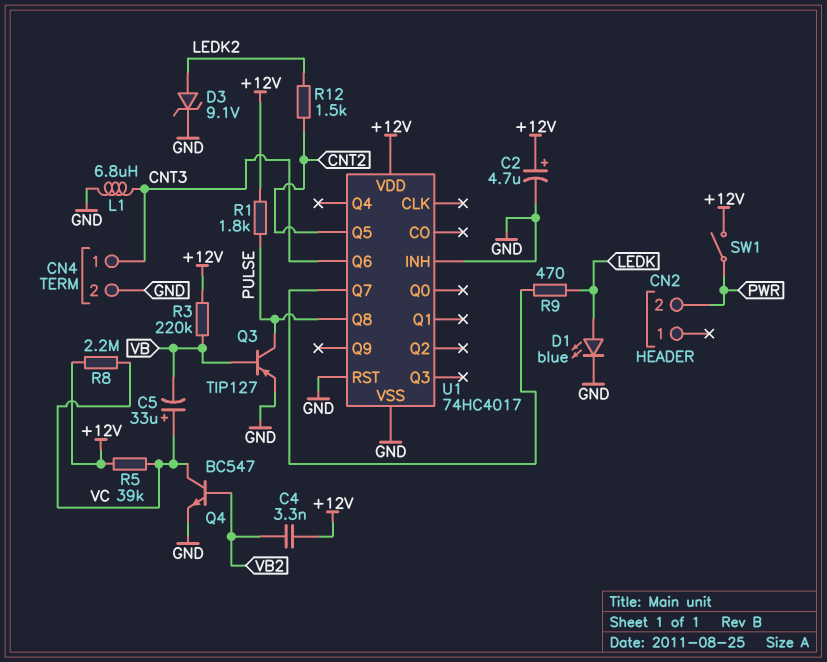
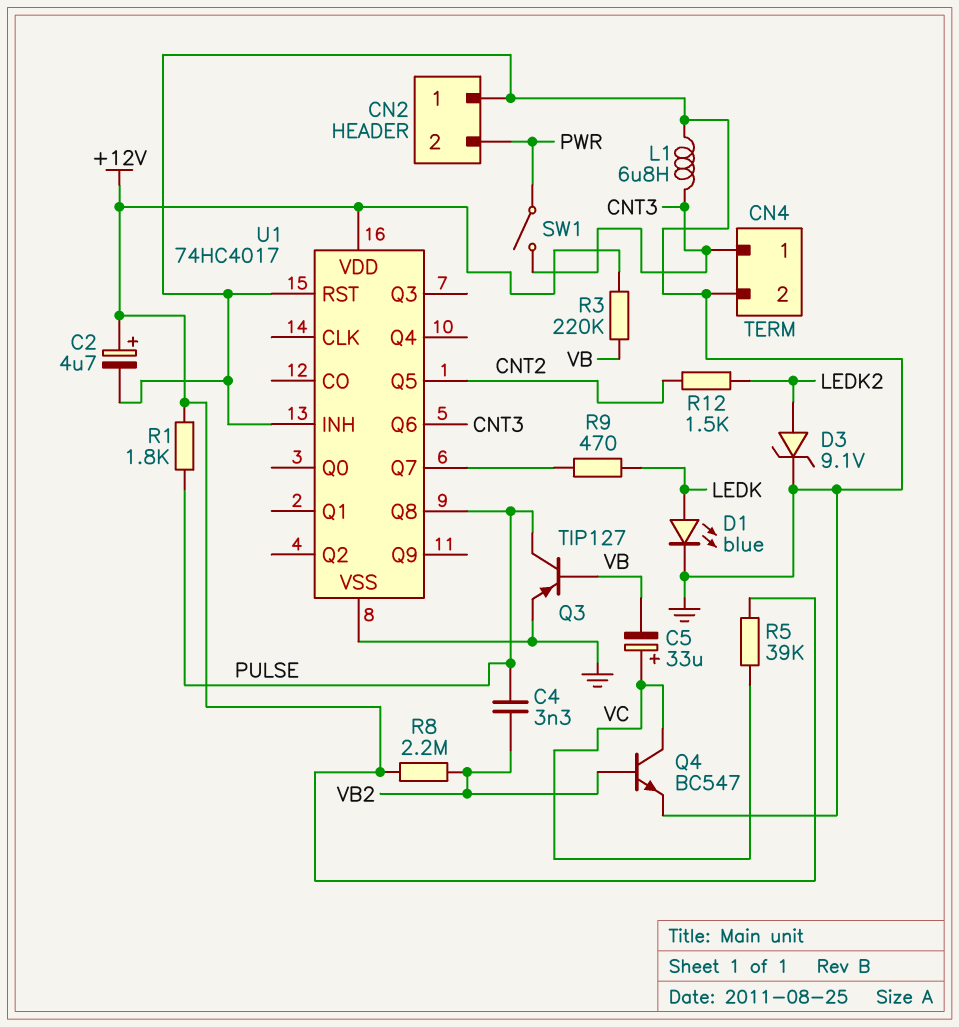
C4: 3.3nF (+12V, VB2) -> 3.3nF (PULSE, VB2)
CN2 pin 1: none -> GND
R8: 2.2M (+12V, VC) -> 2.2M (+12V, VB2)
SW1: switch (+12V, PWR) -> switch (CNT3, PWR)

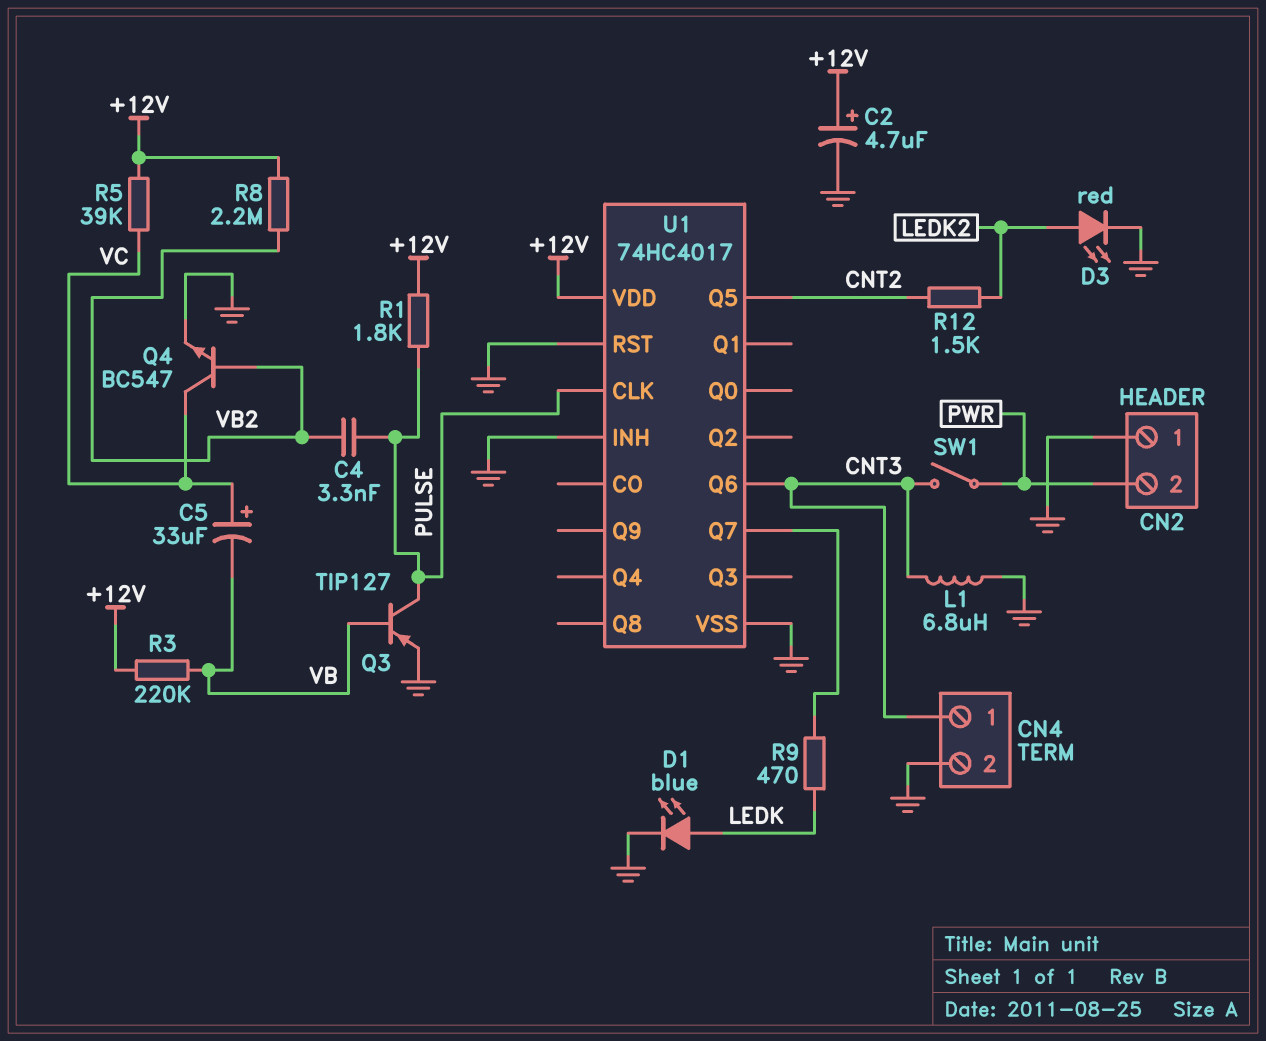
D3: zener 9.1V (A LEDK2, K GND) -> LED red (A LEDK2, K GND)
U1 pin CLK: none -> PULSE
U1 pin Q8: PULSE -> none

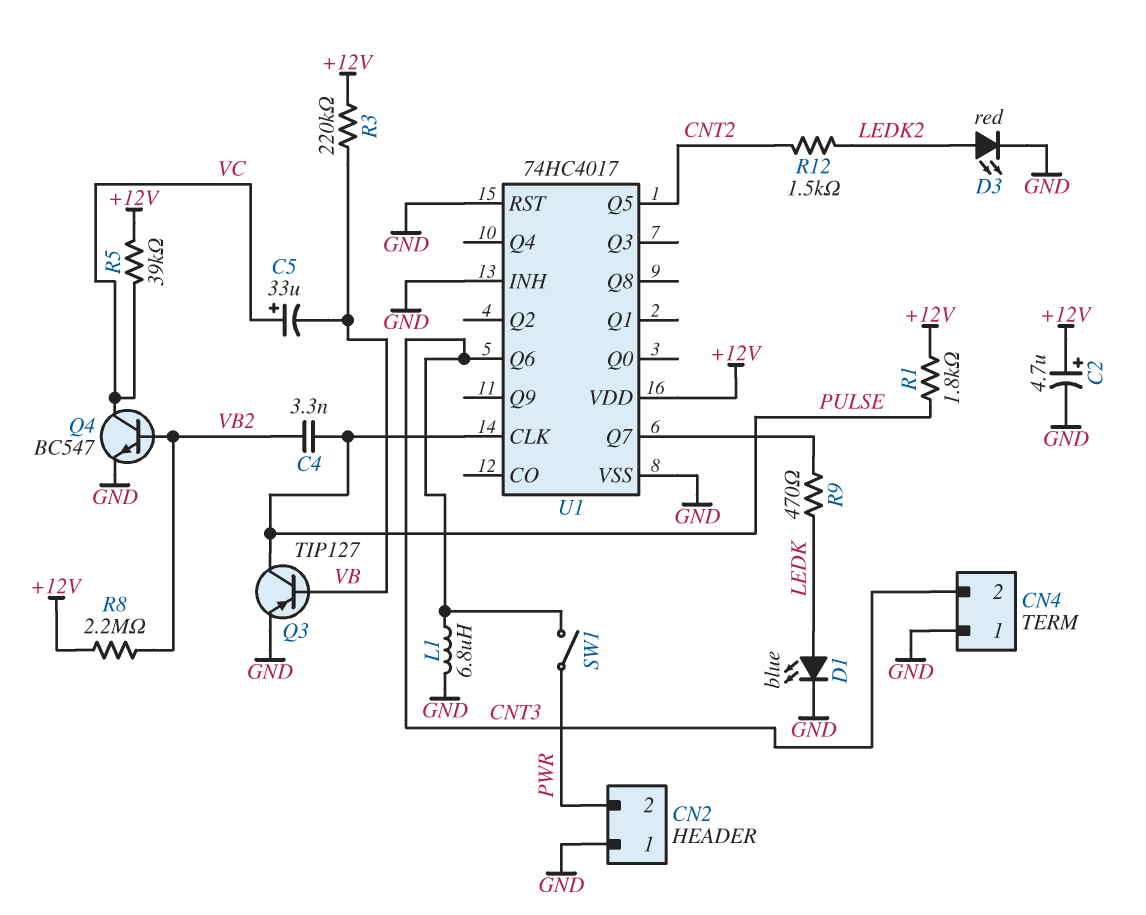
CN4 pin 1: CNT3 -> GND
CN4 pin 2: GND -> CNT3

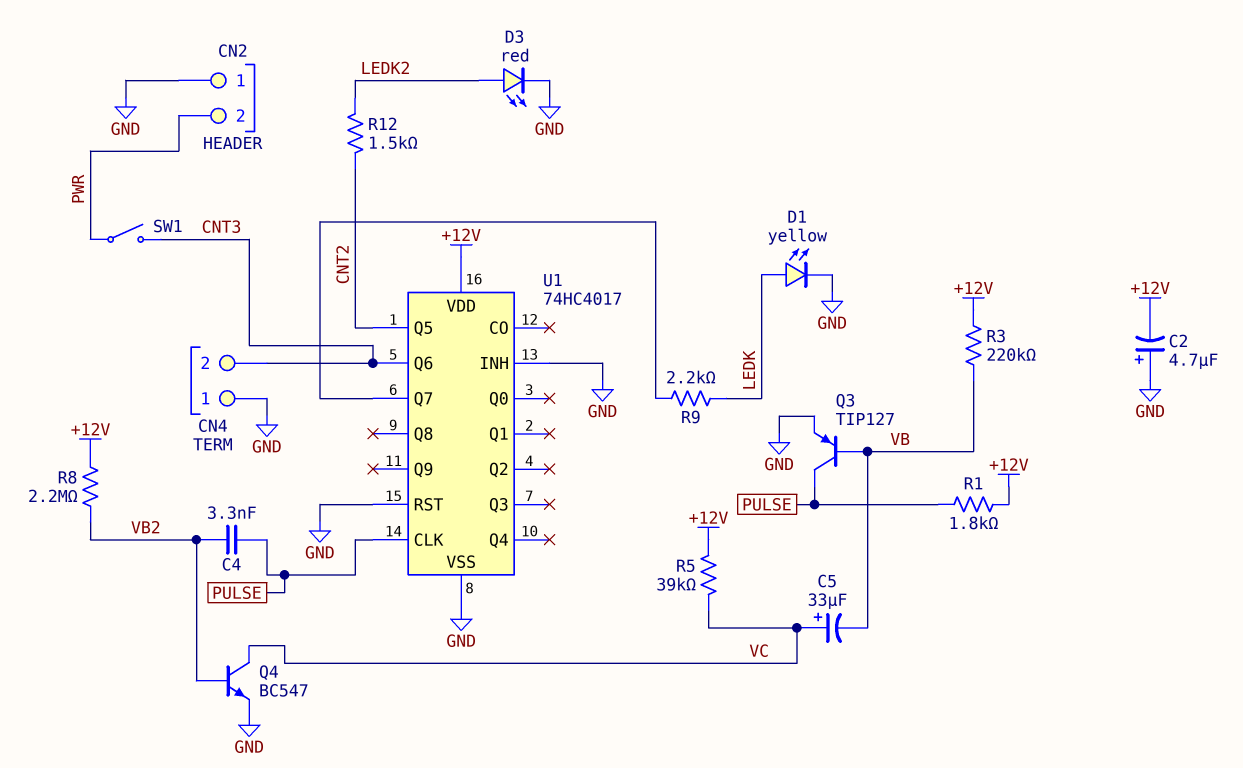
C2: 4.7uF (plus +12V, minus GND) -> 4.7uF (plus GND, minus +12V)
D1: LED blue (A LEDK, K GND) -> LED yellow (A LEDK, K GND)
L1: 6.8uH (CNT3, GND) -> none
R9: 470 (LEDK, U1/Q7) -> 2.2k (LEDK, U1/Q7)

